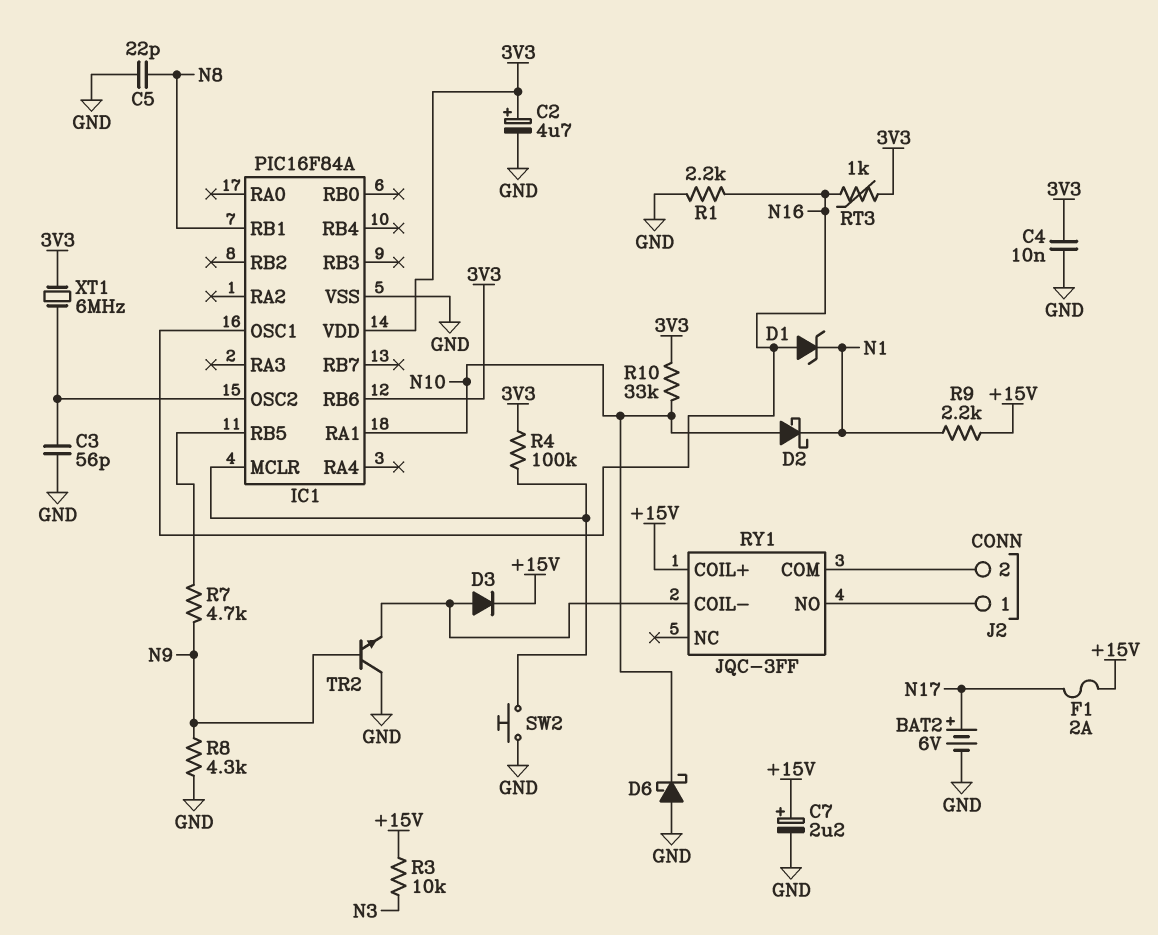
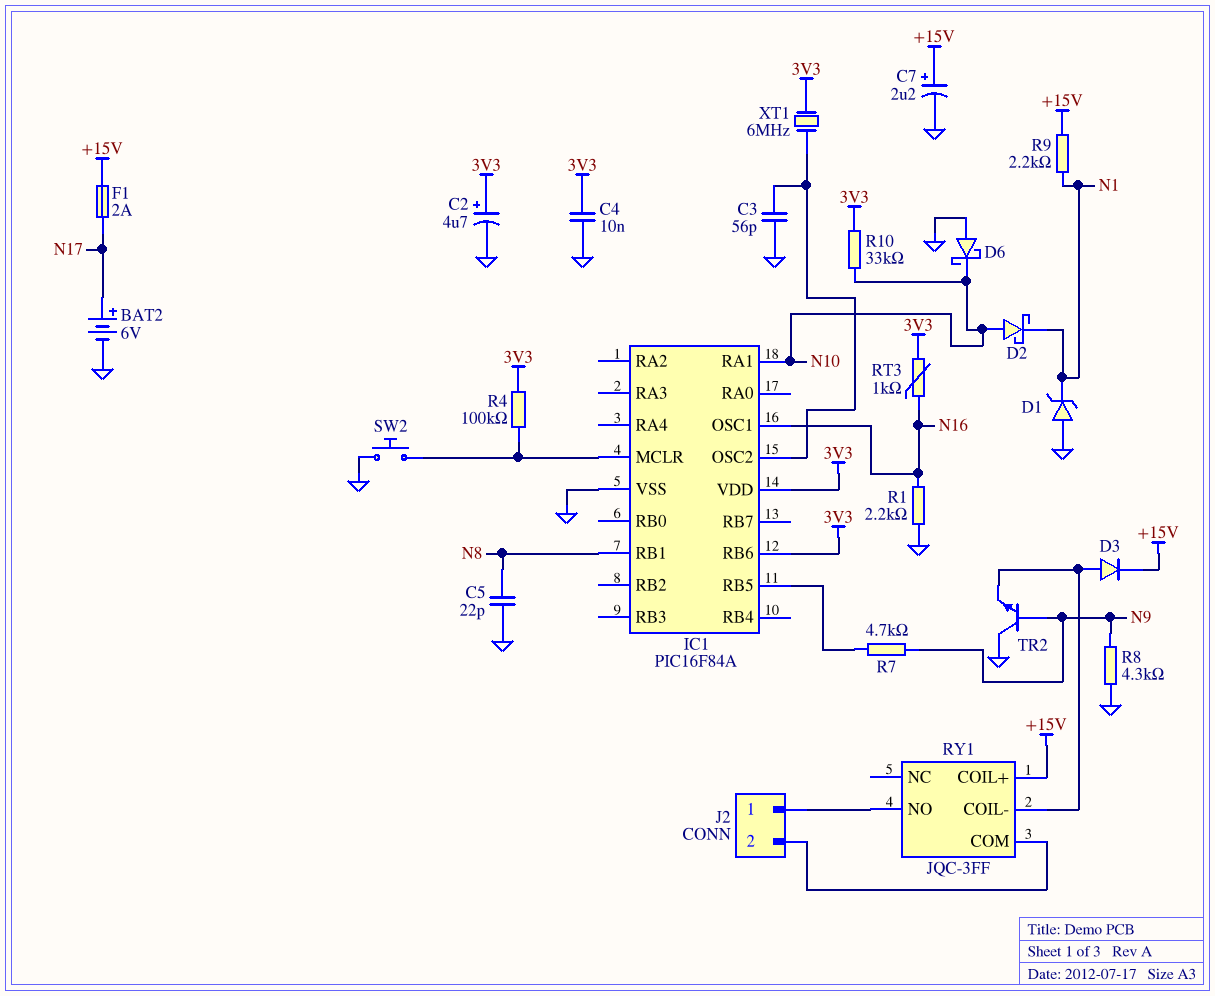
D1: zener (A N16, K N1) -> zener (A GND, K N1)
R3: 10k (+15V, N3) -> none

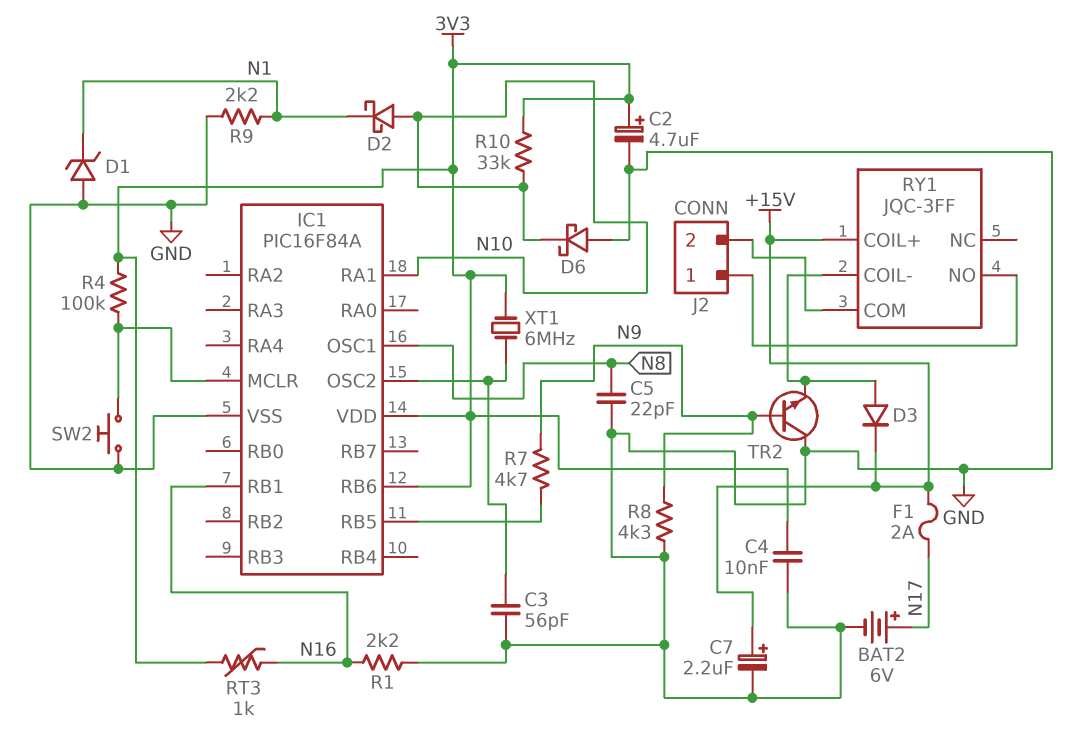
IC1 pin OSC1: N16 -> N8
IC1 pin RB1: N8 -> N16
R9: 2.2k (+15V, N1) -> 2.2k (GND, N1)

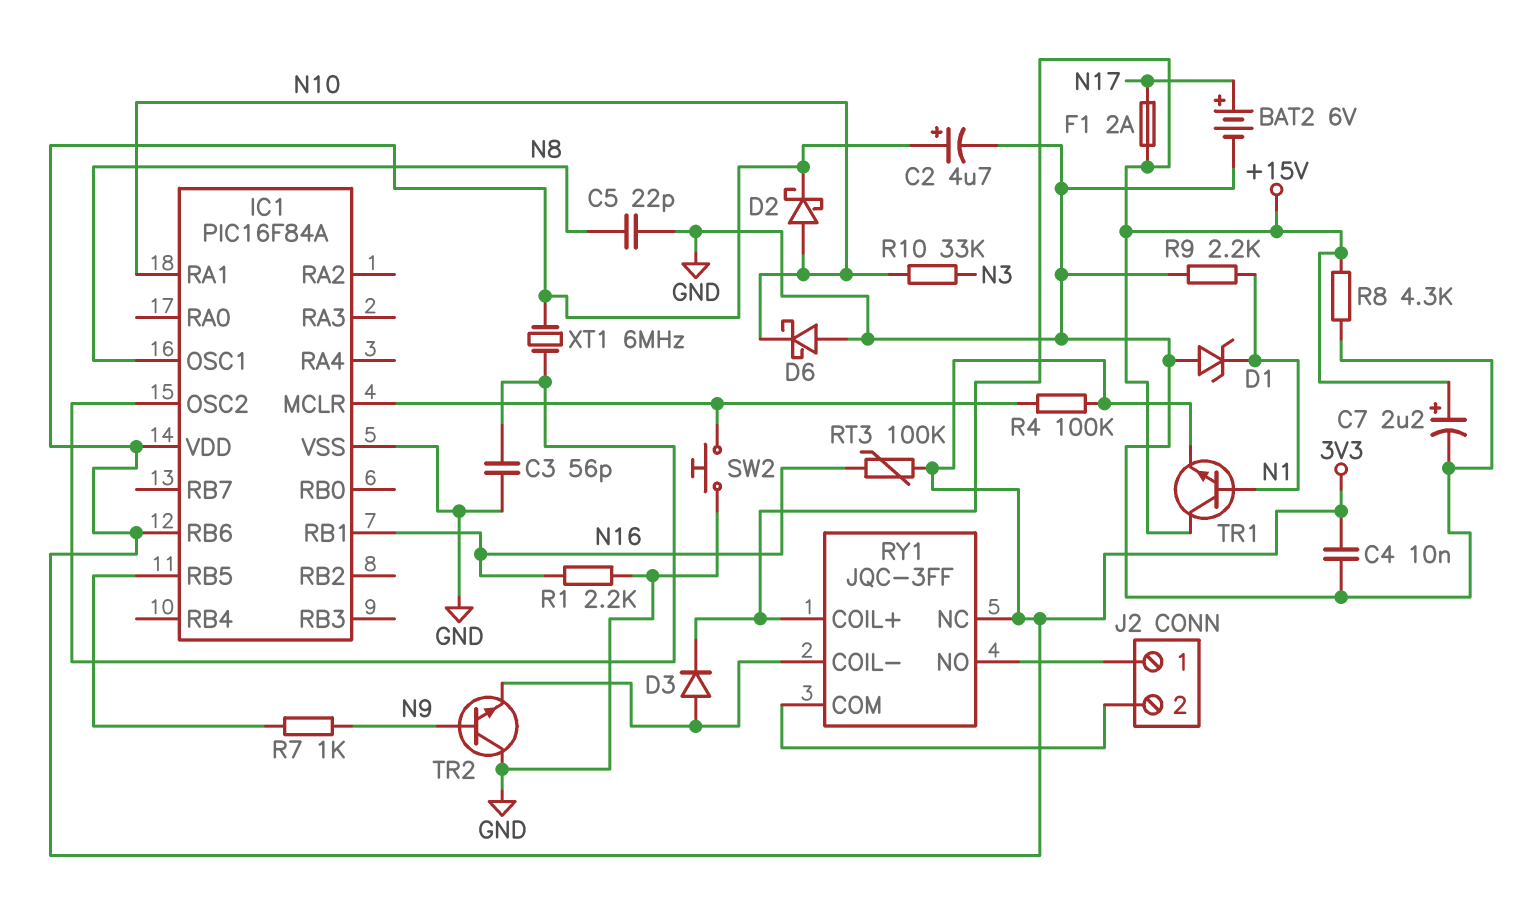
D2: schottky (A N10, K N1) -> schottky (A N10, K 3V3)
R7: 4.7k (IC1/RB5, N9) -> 1k (IC1/RB5, N9)
R8: 4.3k (GND, N9) -> 4.3k (+15V, GND)
R10: 33k (3V3, N10) -> 33k (N3, N10)
RT3: 1k (3V3, N16) -> 100k (3V3, N16)
RY1 pin NC: none -> 3V3
TR1: none -> NPN (B N1, C +15V, E 3V3)

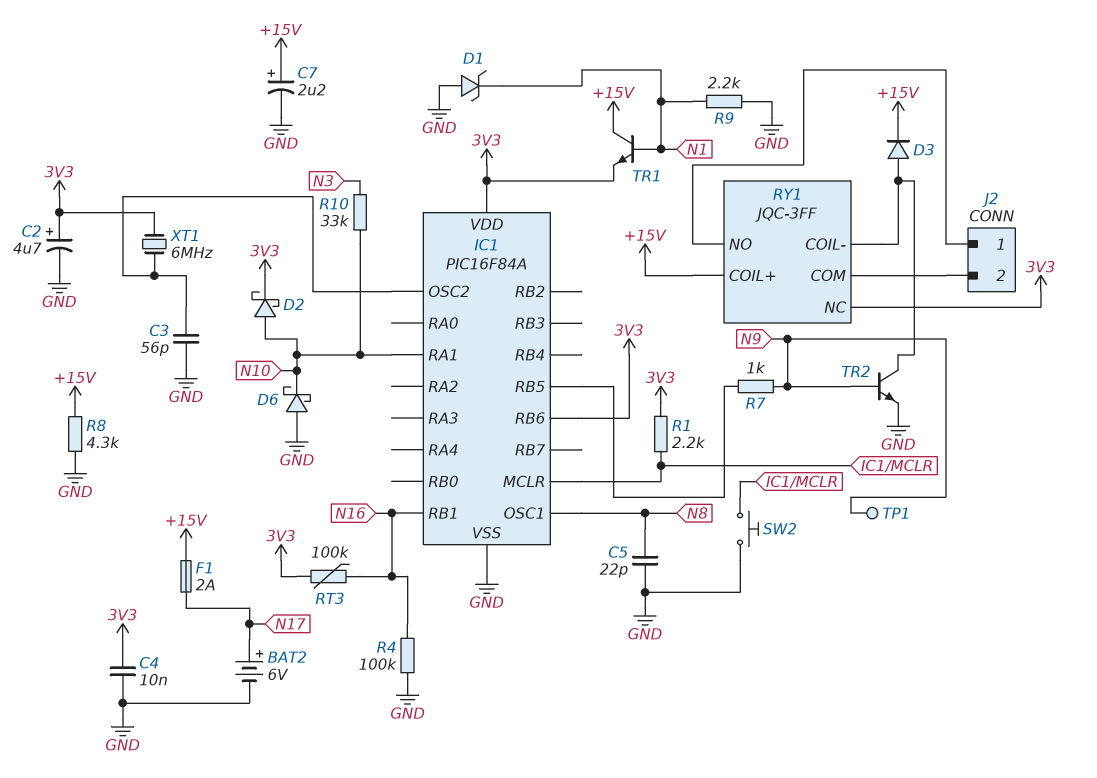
R1: 2.2k (GND, N16) -> 2.2k (3V3, IC1/MCLR)
R4: 100k (3V3, IC1/MCLR) -> 100k (GND, N16)
TP1: none -> test point (N9)
TR2: NPN (B N9, C GND, E RY1/COIL-) -> NPN (B N9, C RY1/COIL-, E GND)

